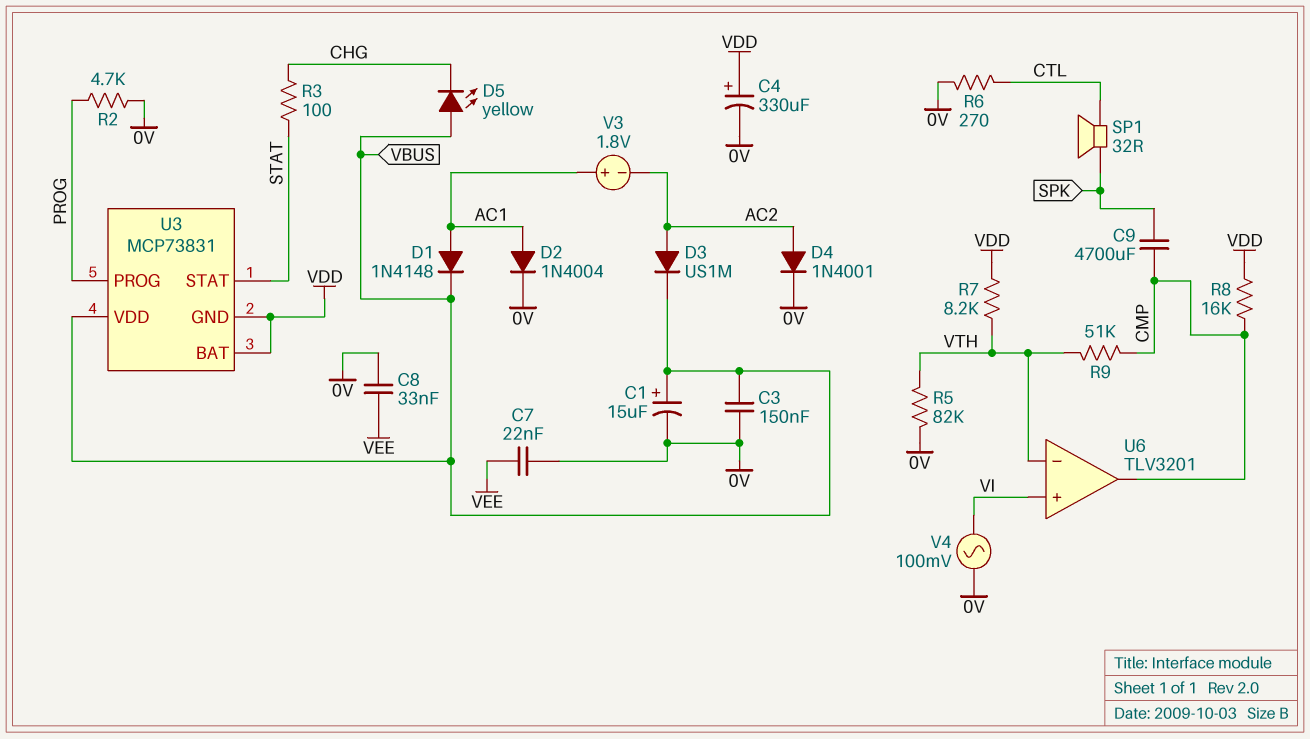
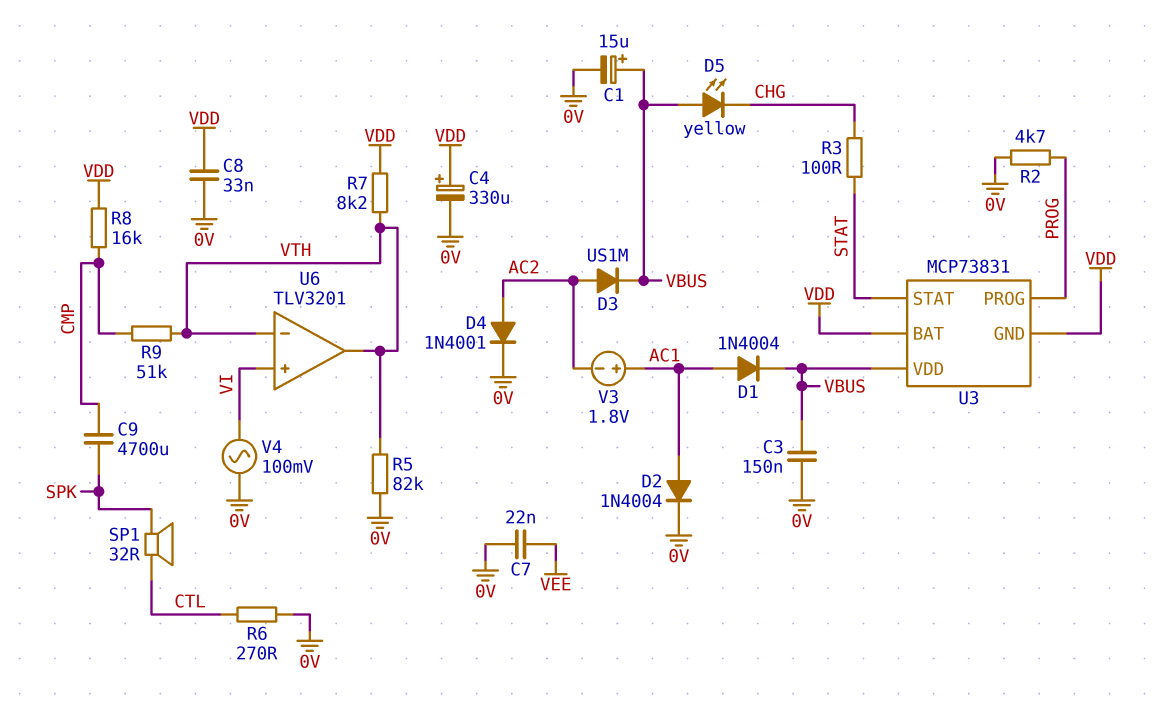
C8: 33nF (0V, VEE) -> 33nF (0V, VDD)
D1: diode 1N4148 (A AC1, K VBUS) -> diode 1N4004 (A AC1, K VBUS)
U6 pin out: CMP -> VTH

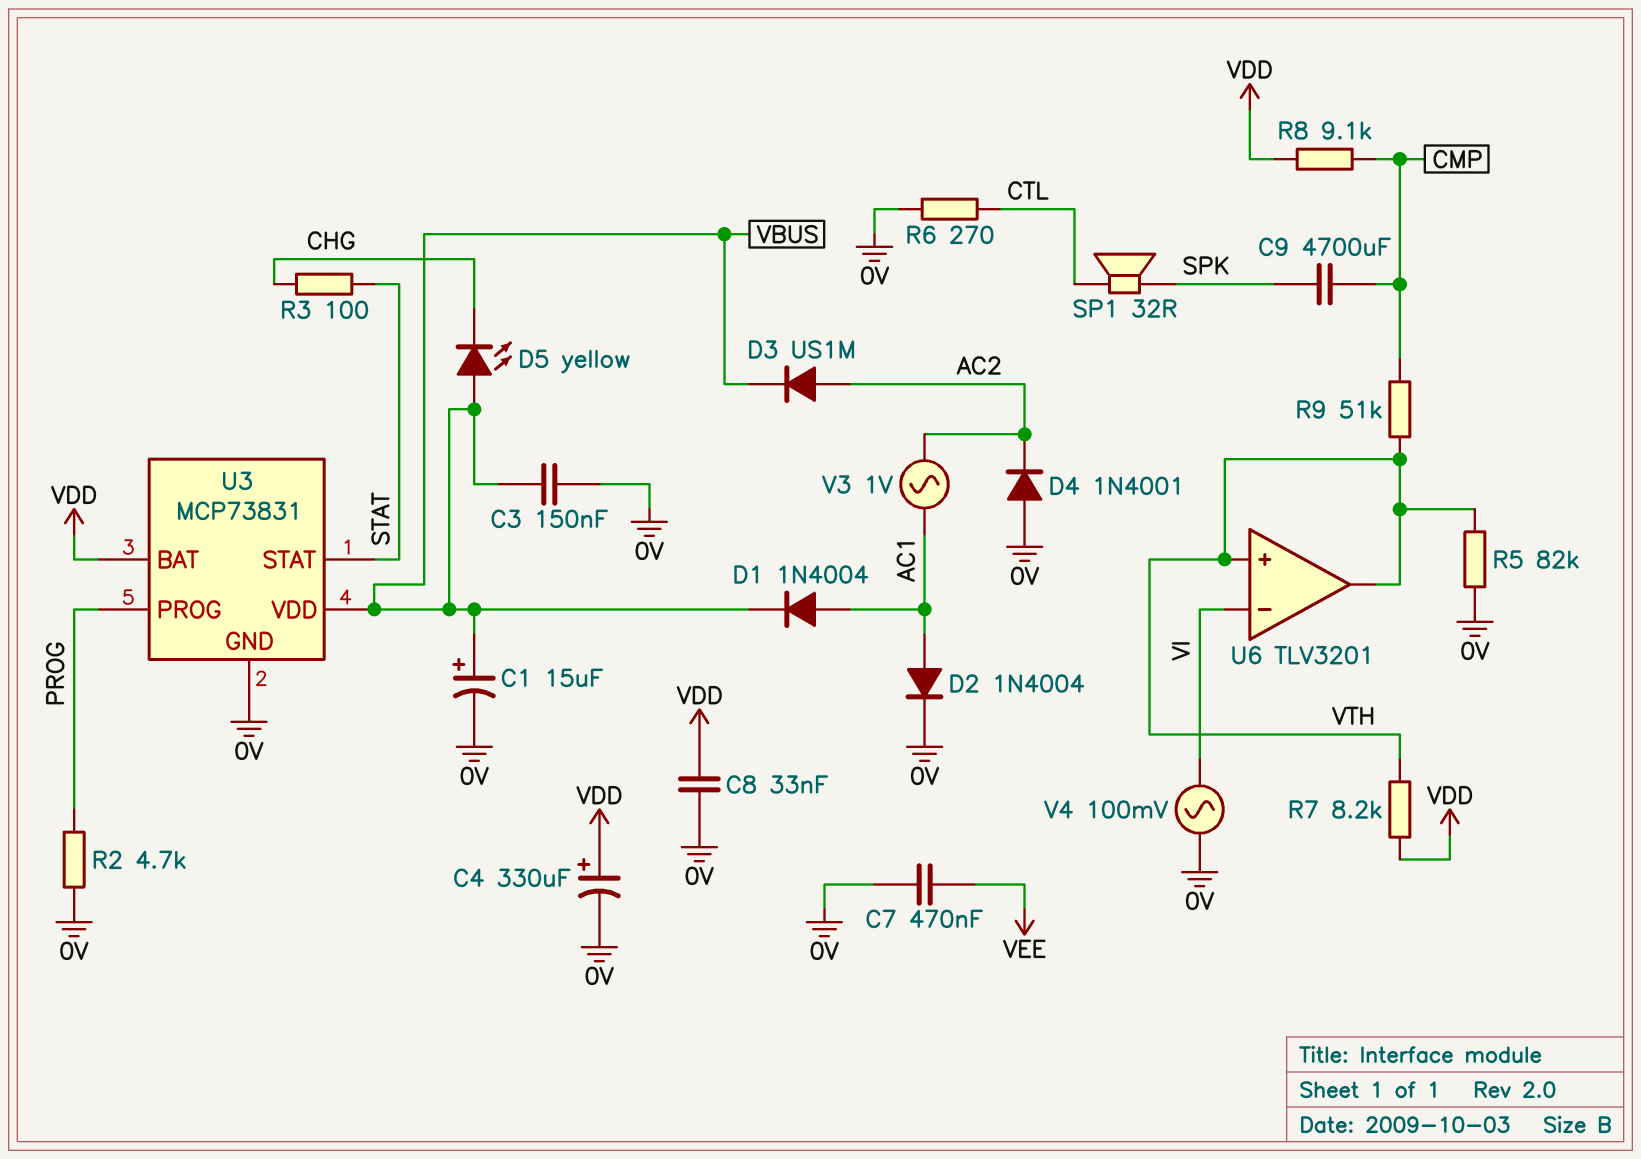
C7: 22nF (0V, VEE) -> 470nF (0V, VEE)
D4: diode 1N4001 (A AC2, K 0V) -> diode 1N4001 (A 0V, K AC2)
R8: 16k (CMP, VDD) -> 9.1k (CMP, VDD)
U3 pin GND: VDD -> 0V
U6 pin in+: VI -> VTH
U6 pin in-: VTH -> VI
V3: 1.8V (plus AC1, minus AC2) -> AC 1V (AC1, AC2)

